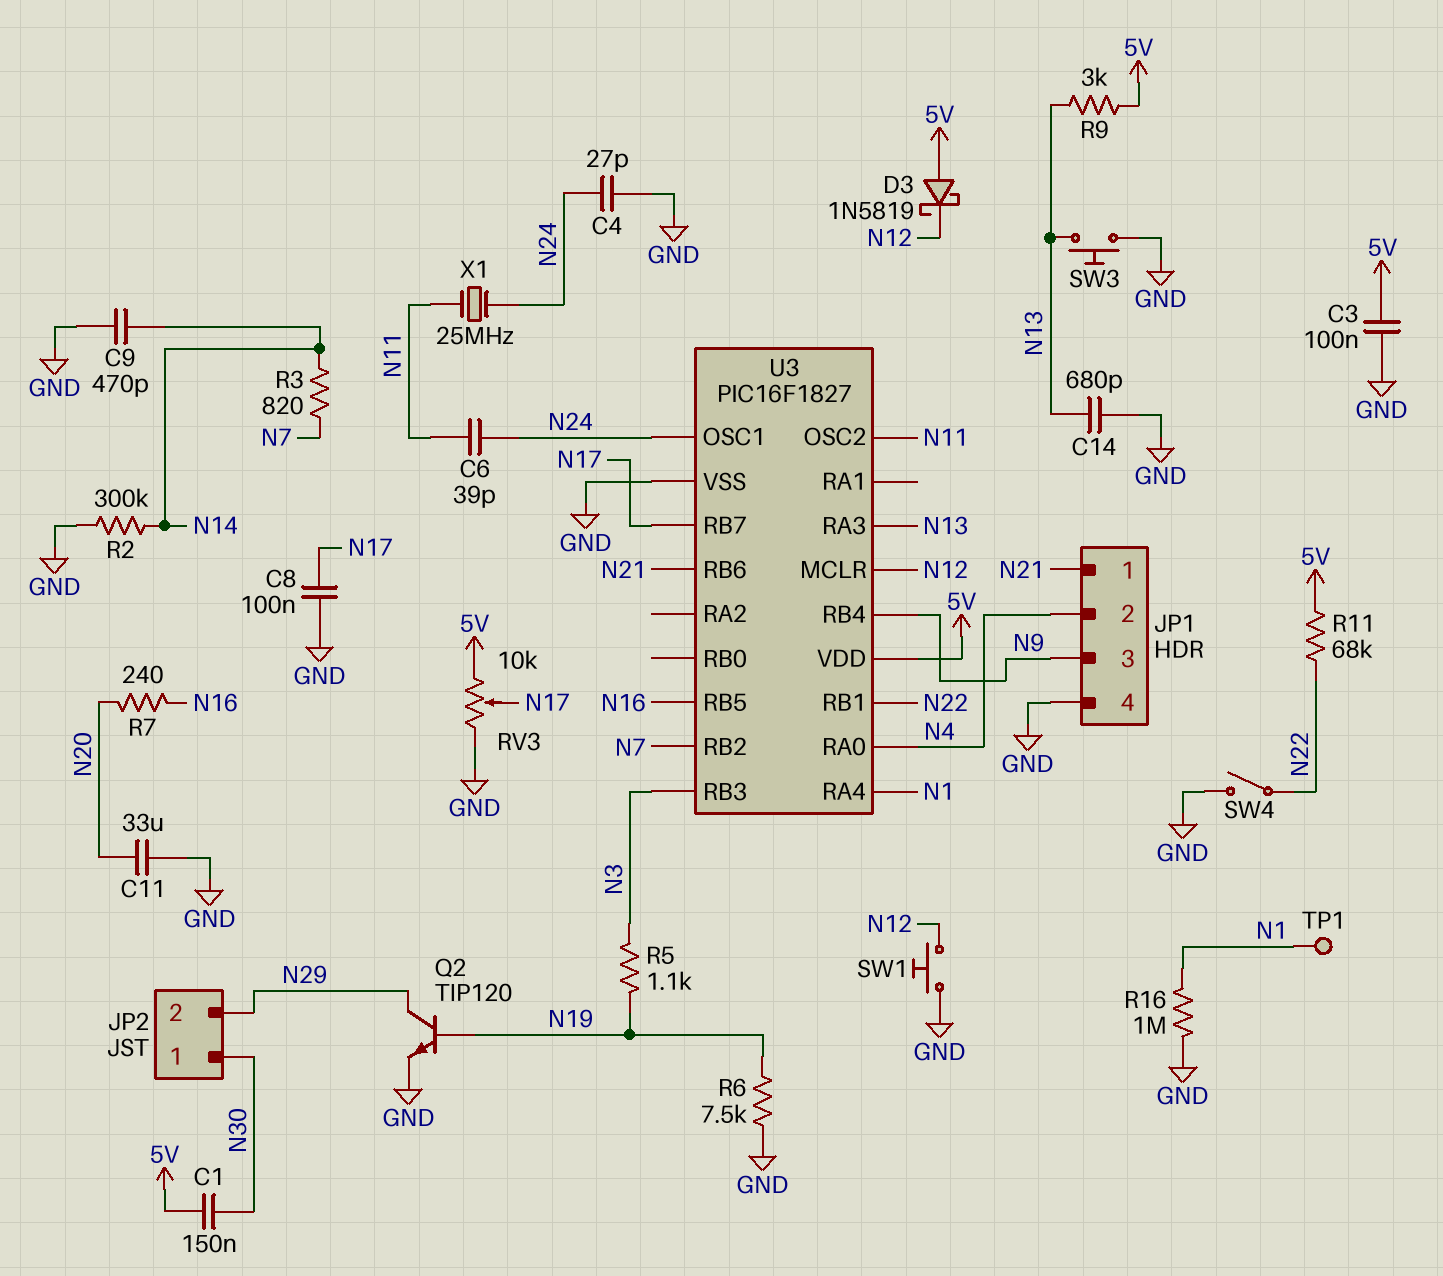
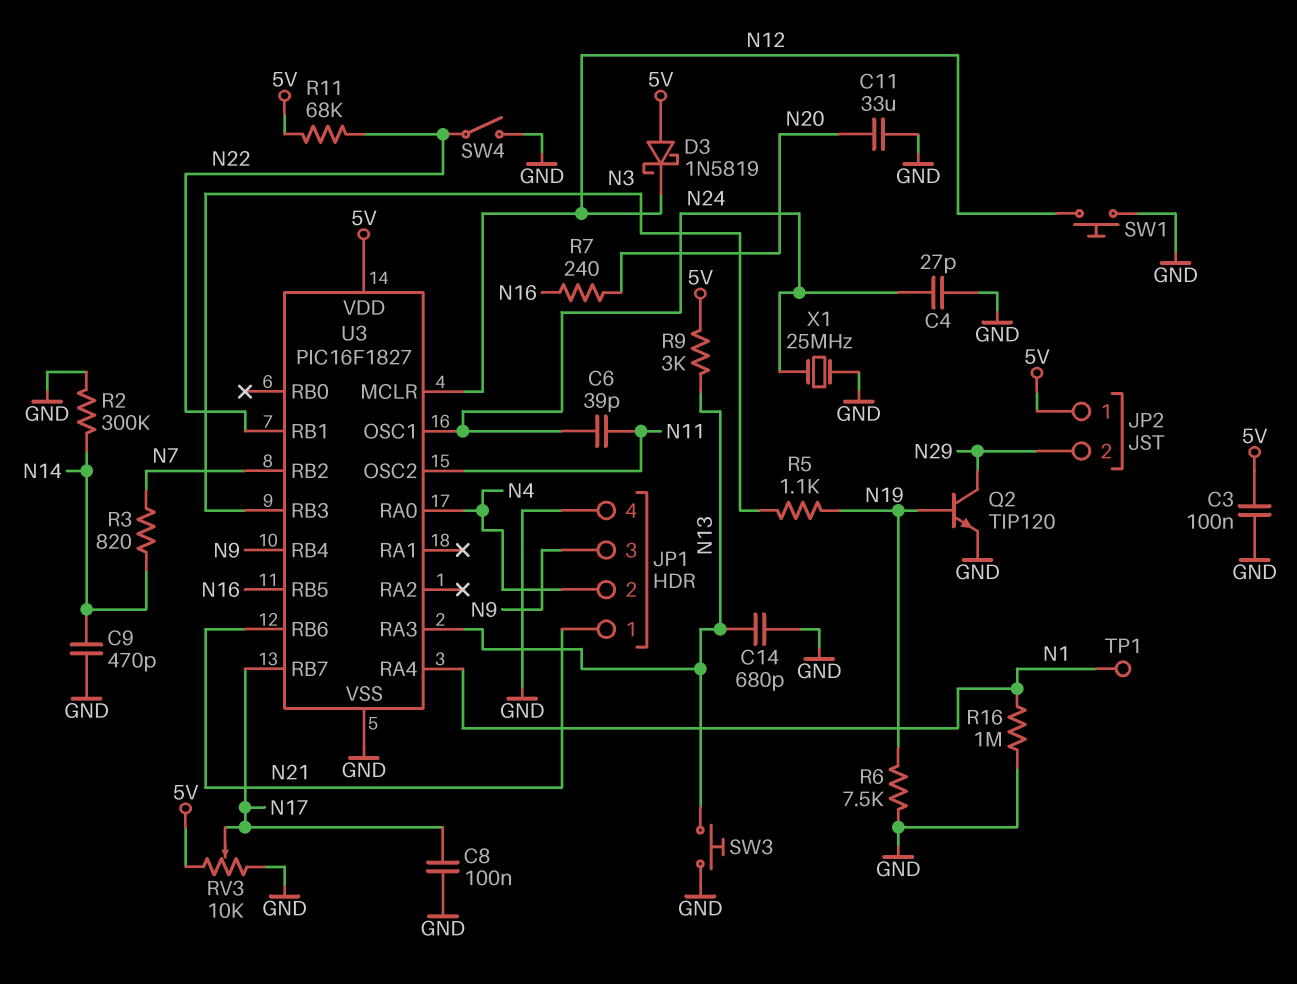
C1: 150nF (5V, N30) -> none
JP2 pin 1: N30 -> 5V
X1: 25MHz (N11, N24) -> 25MHz (GND, N24)

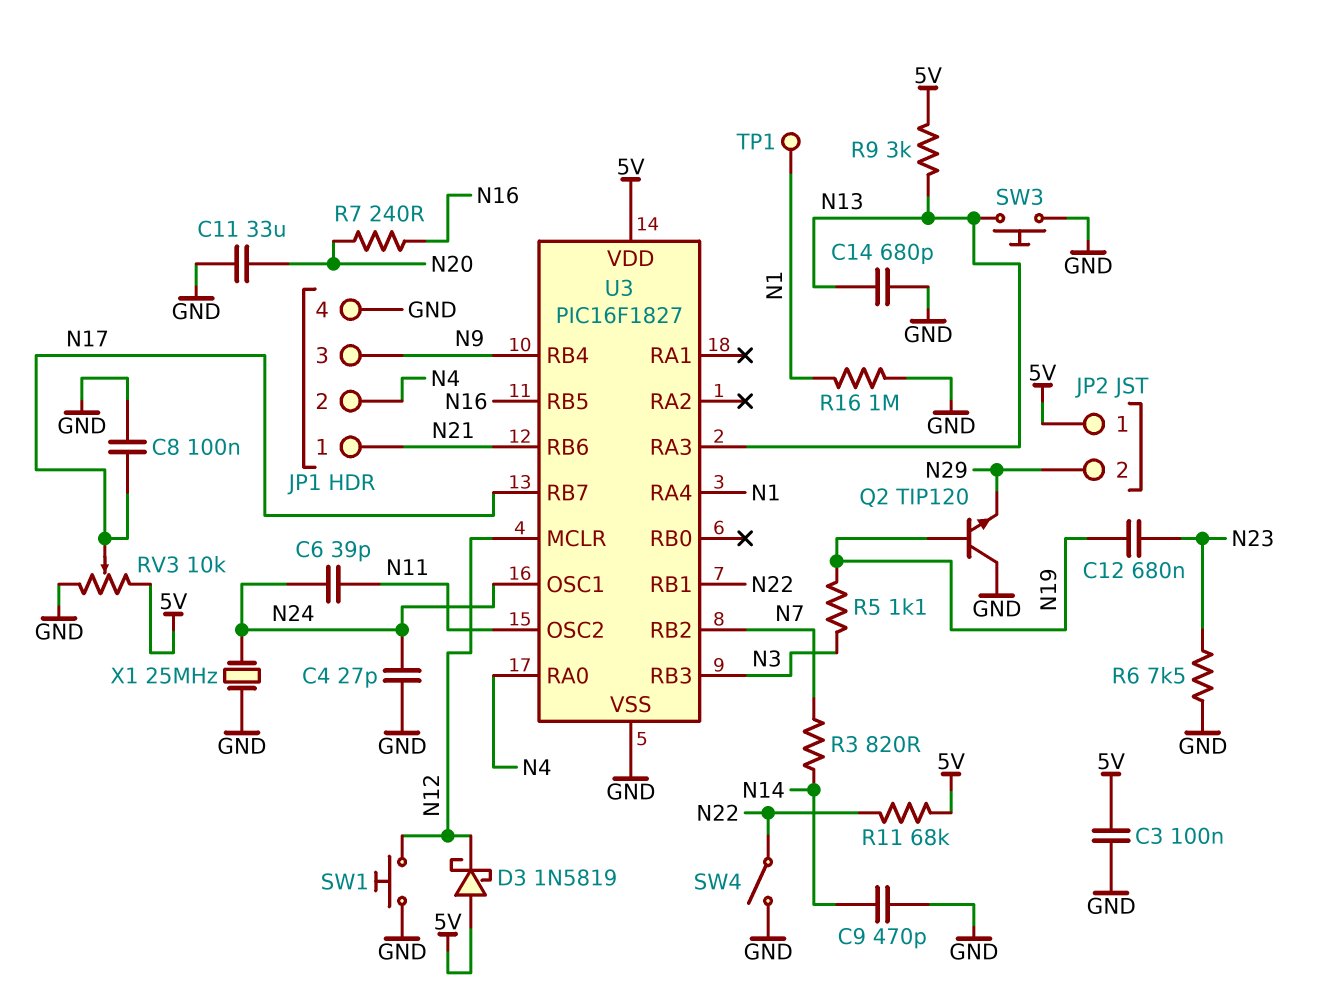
C12: none -> 680nF (N19, N23)
Q2: NPN TIP120 (B N19, C N29, E GND) -> NPN TIP120 (B N19, C GND, E N29)
R2: 300k (GND, N14) -> none
R6: 7.5k (GND, N19) -> 7.5k (GND, N23)

